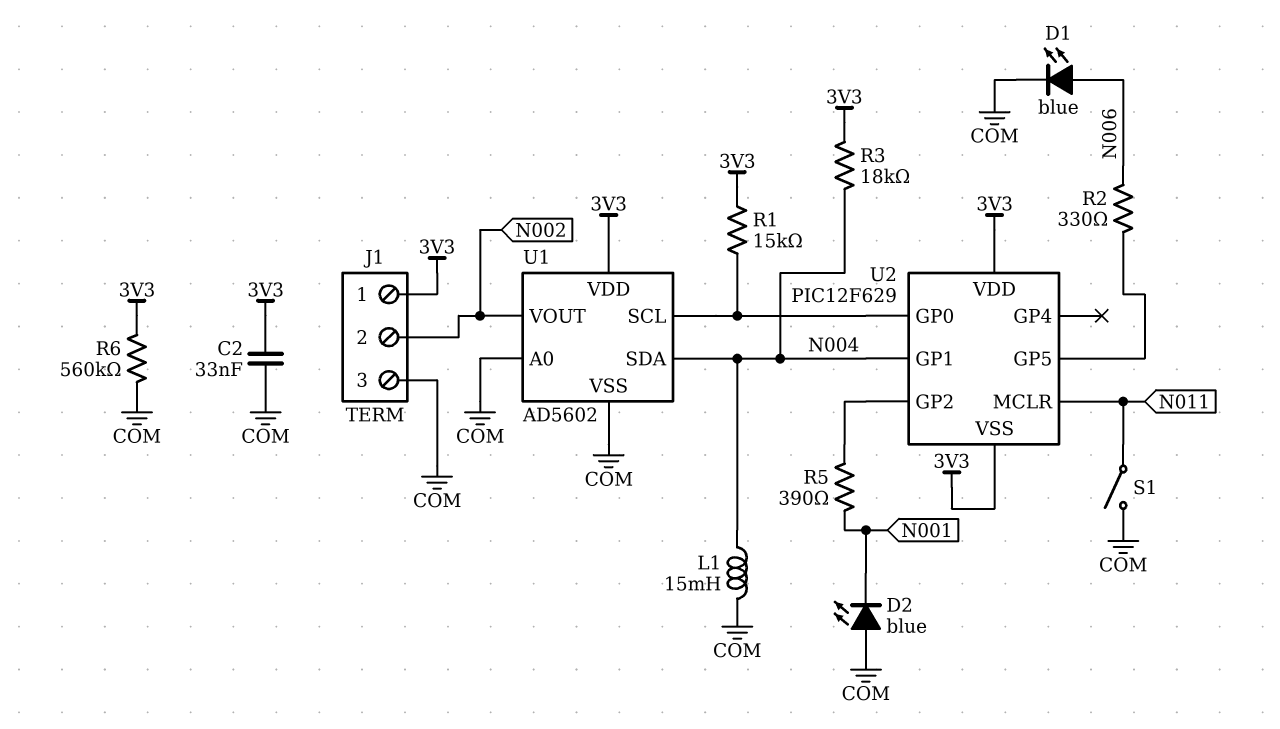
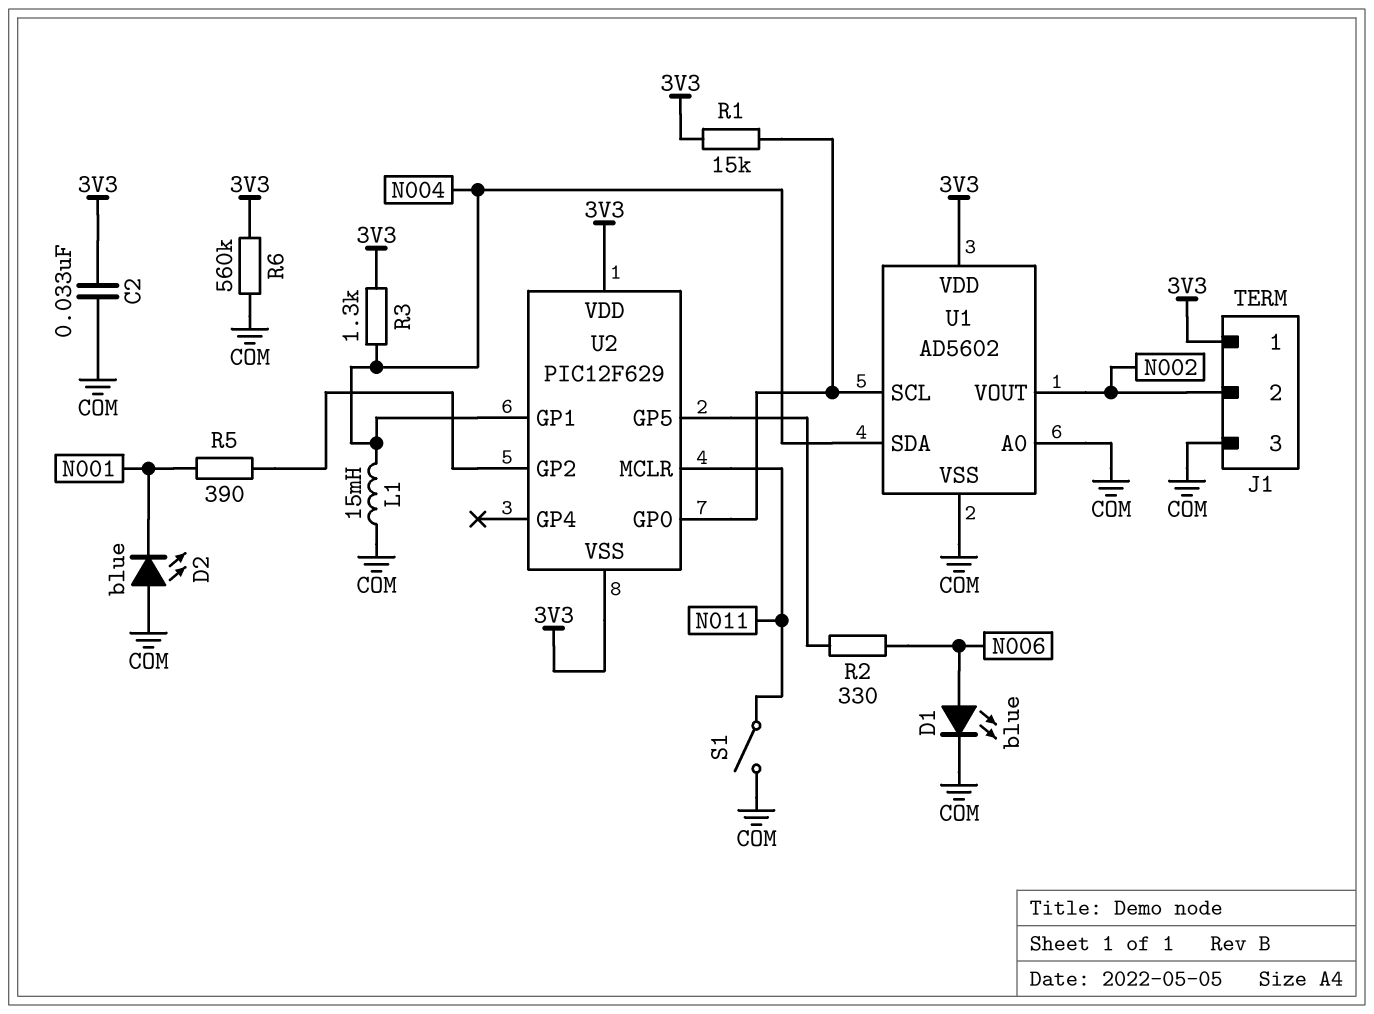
R3: 18k (3V3, N004) -> 1.3k (3V3, N004)

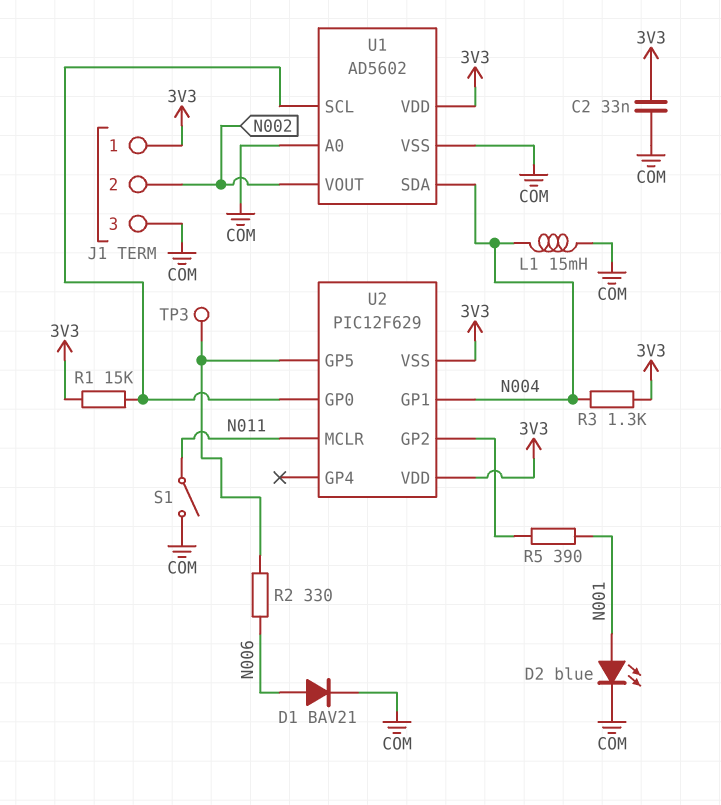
D1: LED blue (A N006, K COM) -> diode BAV21 (A N006, K COM)
D2: LED blue (A COM, K N001) -> LED blue (A N001, K COM)
R6: 560k (3V3, COM) -> none
TP3: none -> test point (U2/GP5)

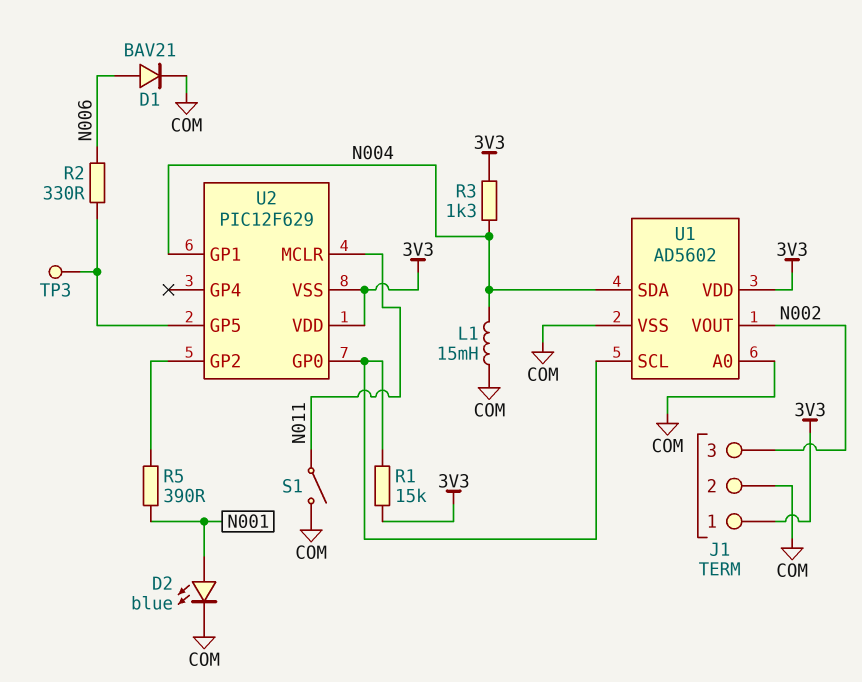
C2: 33nF (3V3, COM) -> none
J1 pin 2: N002 -> COM
J1 pin 3: COM -> N002

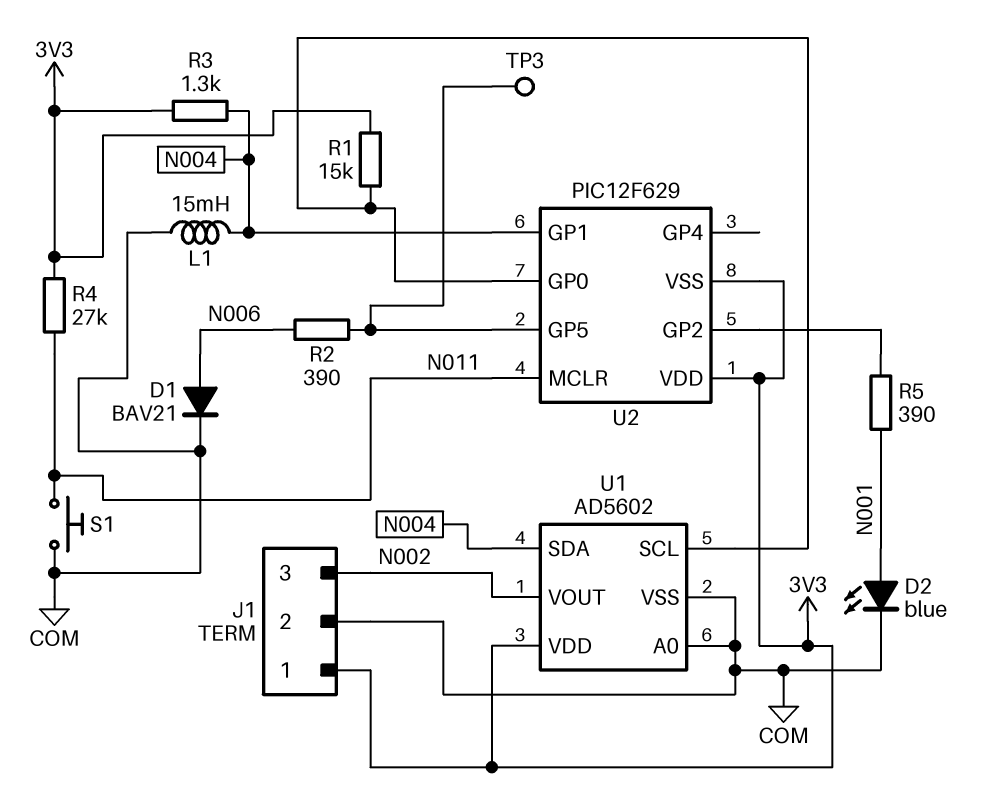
R2: 330 (N006, U2/GP5) -> 390 (N006, U2/GP5)
R4: none -> 27k (3V3, N011)
S1: switch (COM, N011) -> button (COM, N011)

